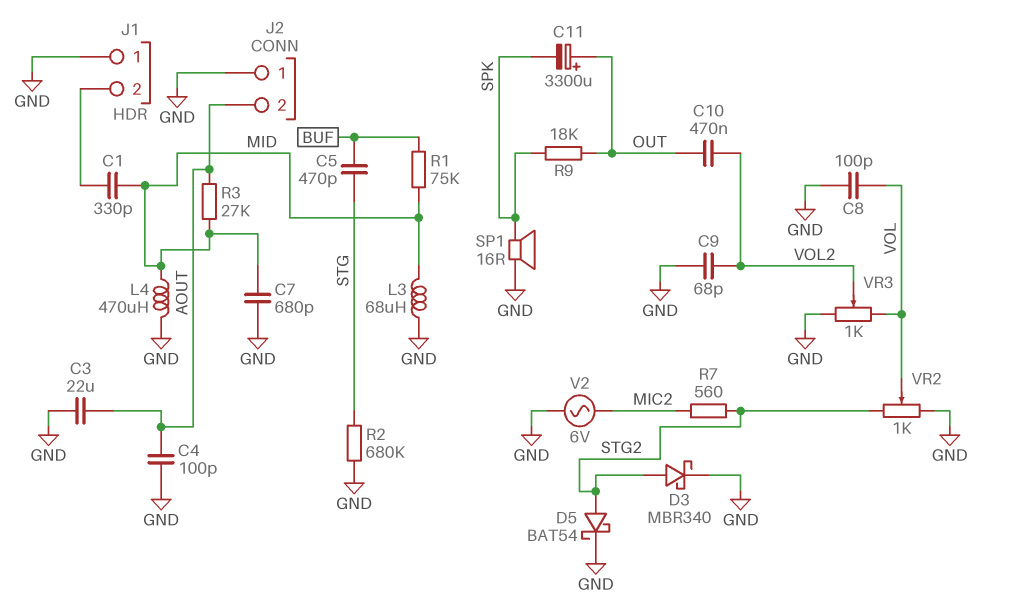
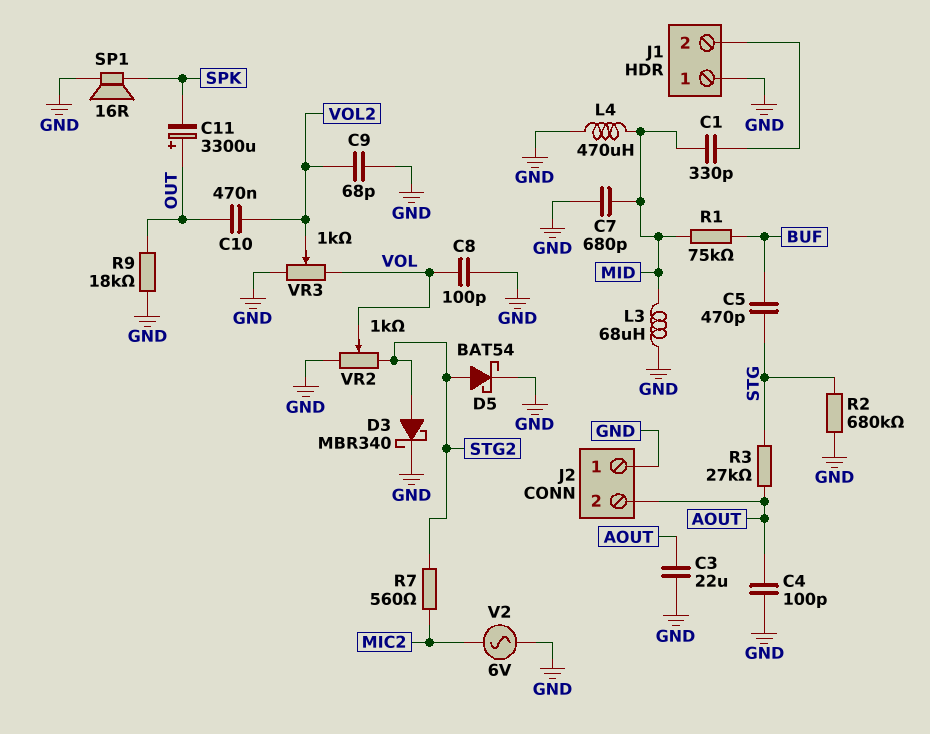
R3: 27k (AOUT, MID) -> 27k (AOUT, STG)
R9: 18k (OUT, SPK) -> 18k (GND, OUT)

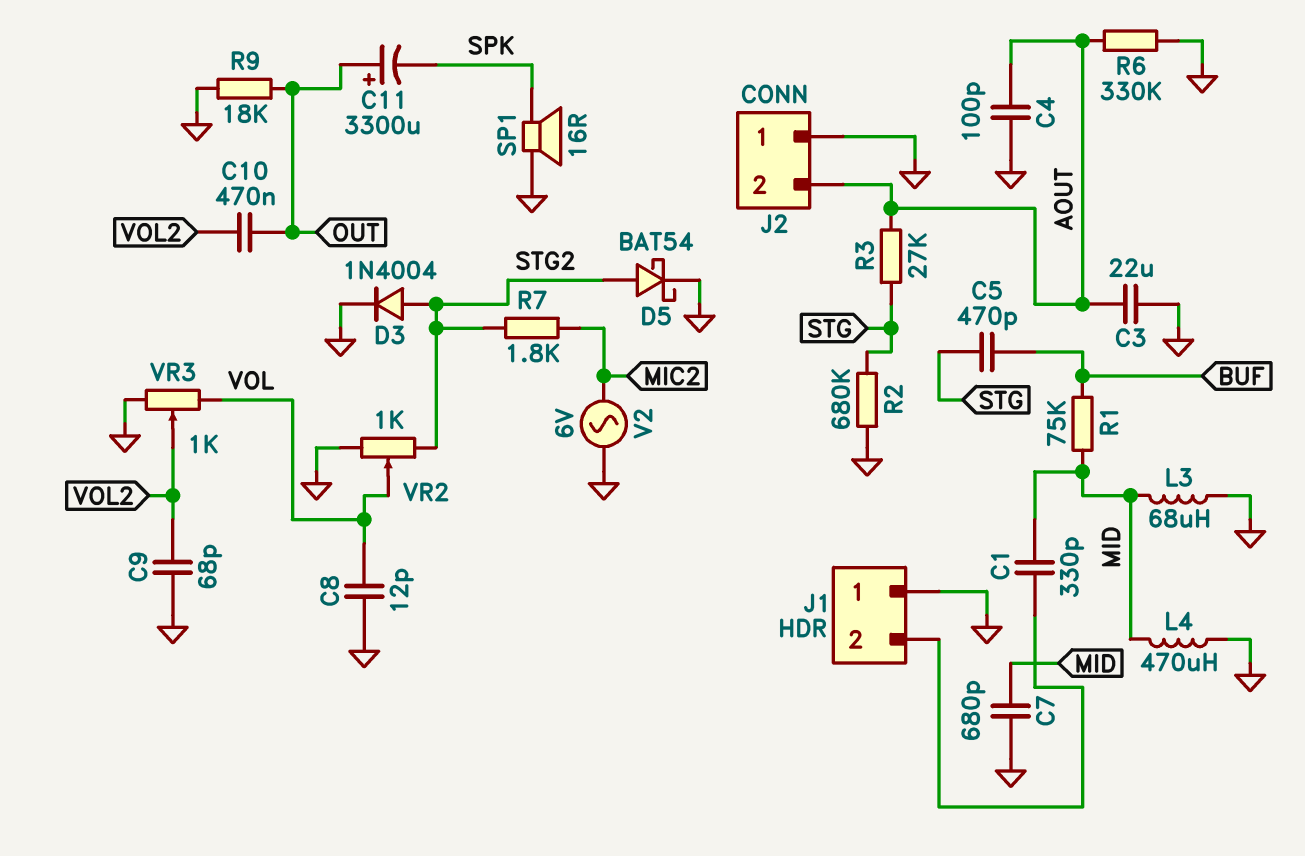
C8: 100pF (GND, VOL) -> 12pF (GND, VOL)
D3: schottky MBR340 (A STG2, K GND) -> diode 1N4004 (A STG2, K GND)
R6: none -> 330k (AOUT, GND)
R7: 560 (MIC2, STG2) -> 1.8k (MIC2, STG2)

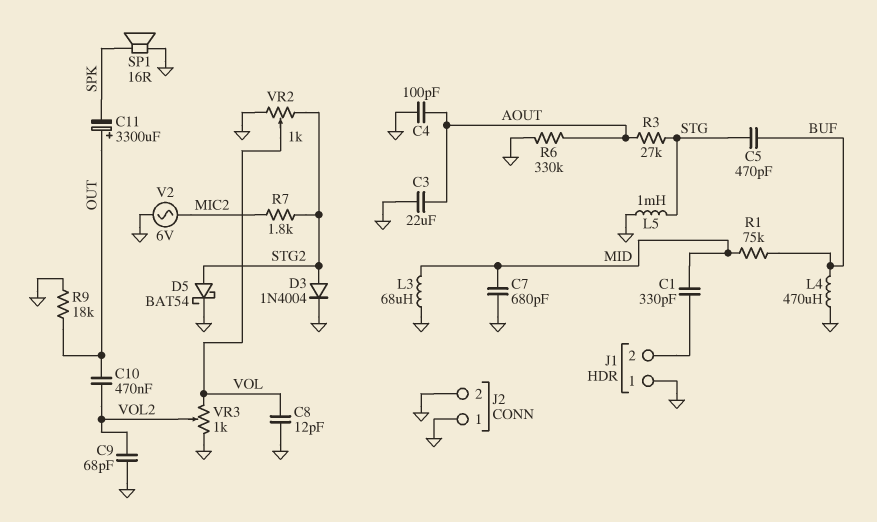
J2 pin 2: AOUT -> GND
L4: 470uH (GND, MID) -> 470uH (BUF, GND)
L5: none -> 1mH (GND, STG)
R2: 680k (GND, STG) -> none

